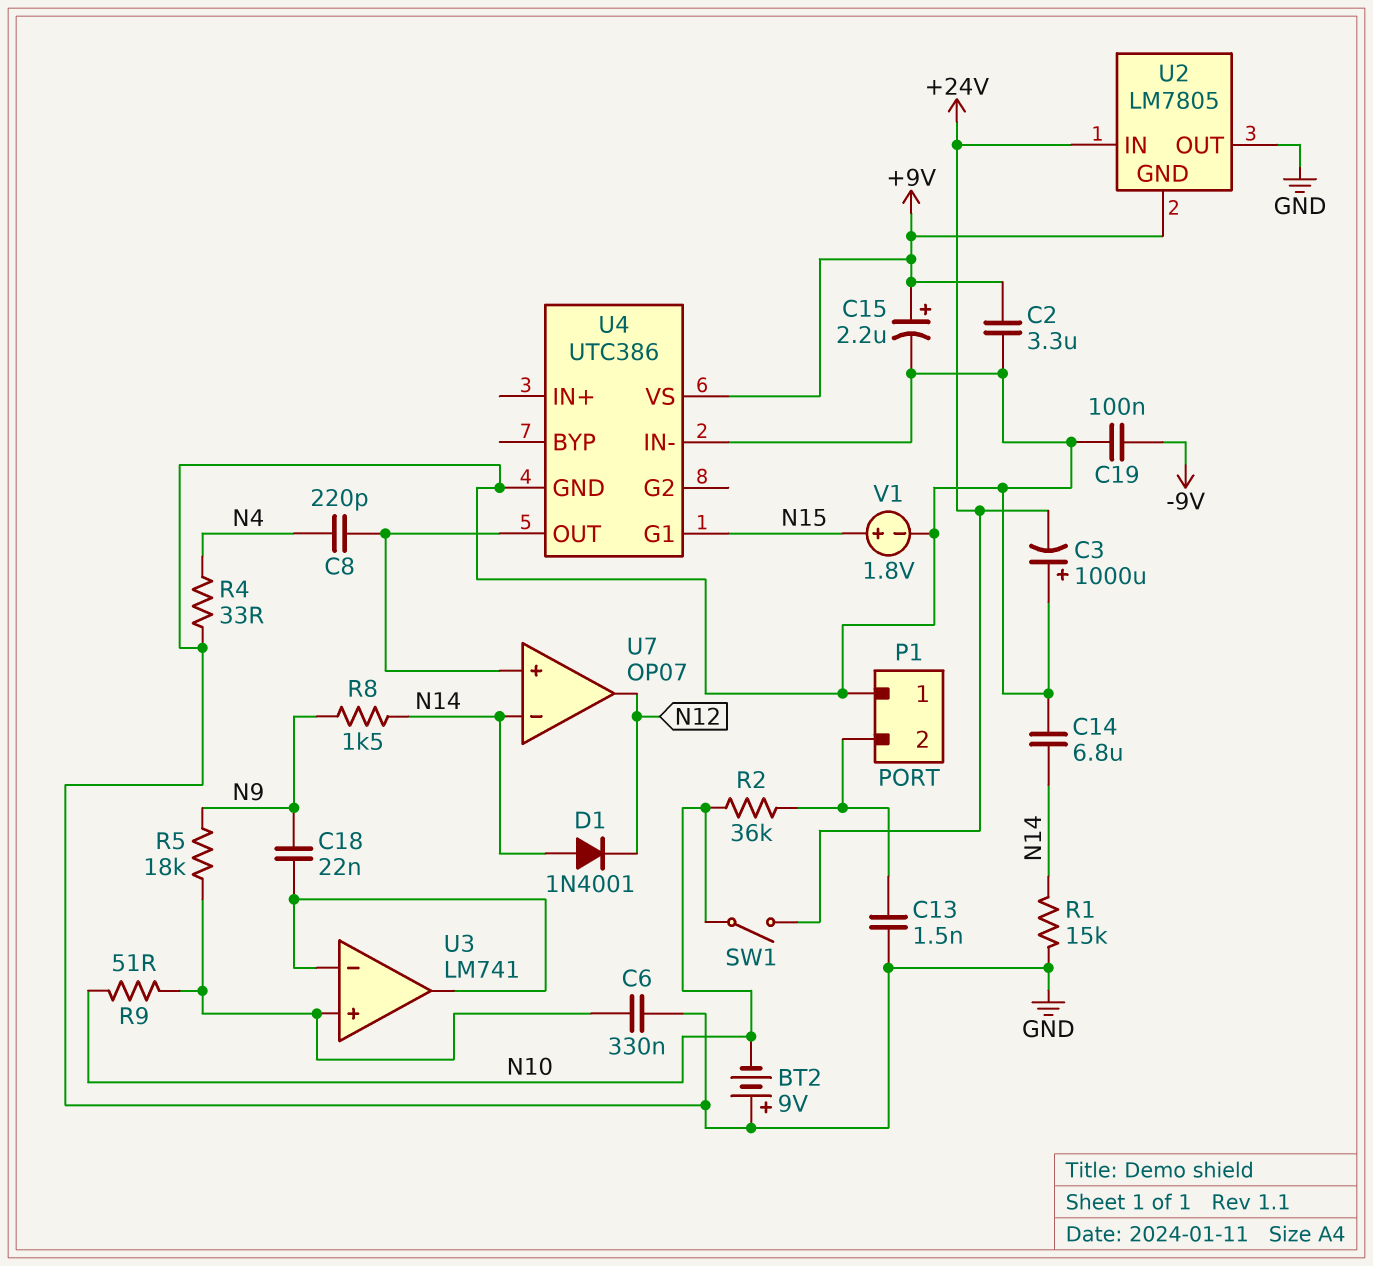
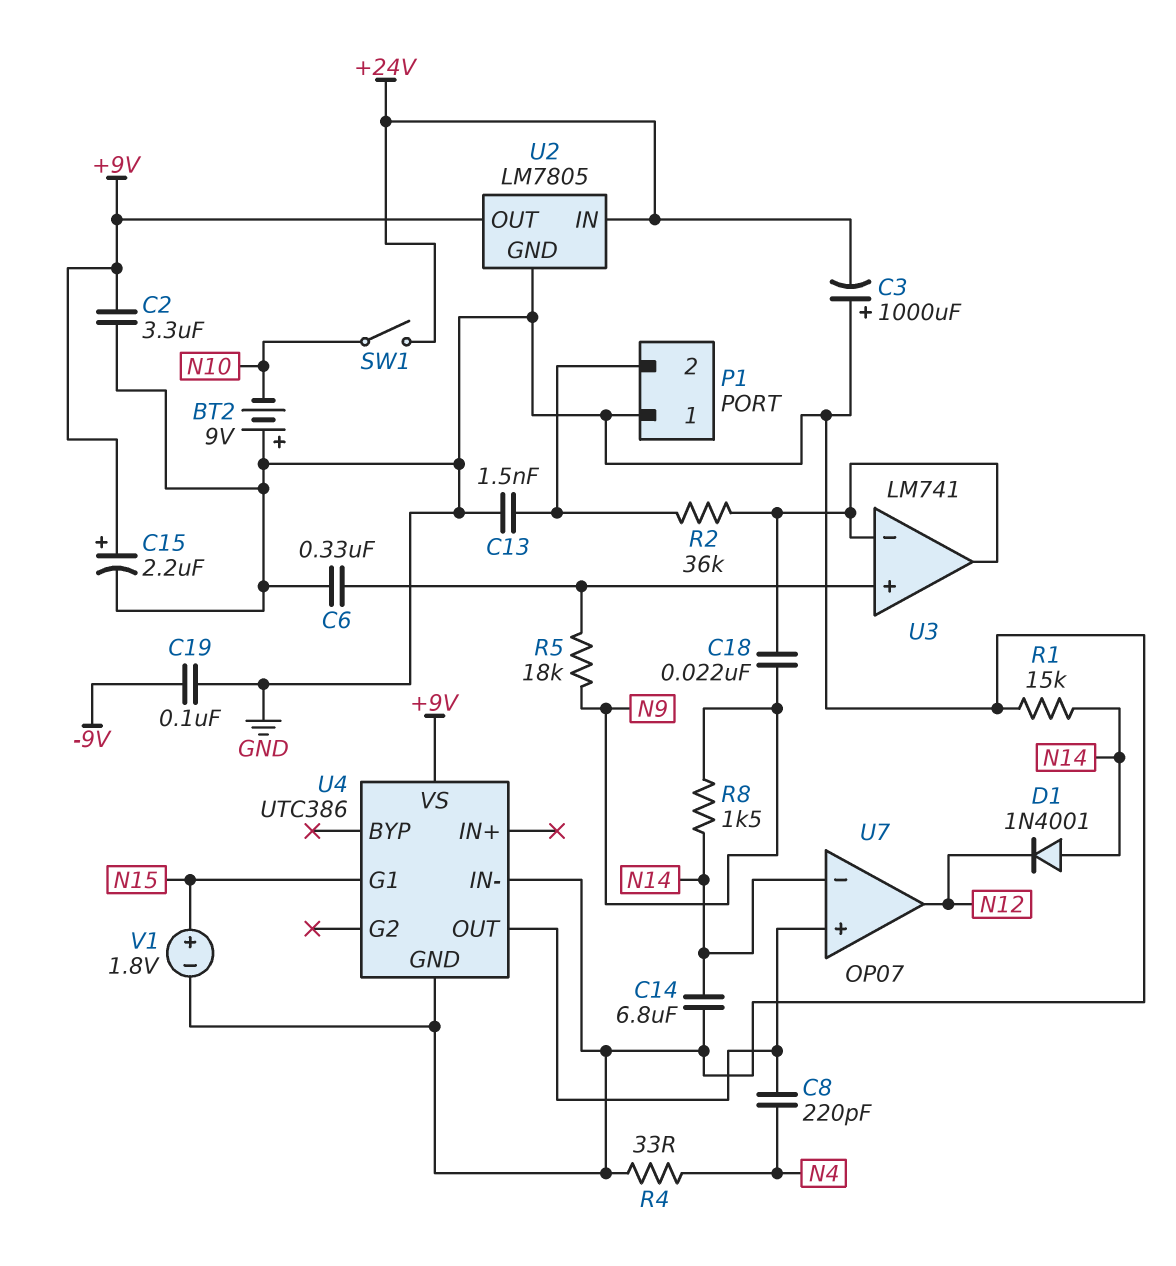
R2: 36k (N10, P1/2) -> 36k (P1/2, U3/in-)
R9: 51 (N10, U3/in+) -> none
U2 pin GND: +9V -> GND
U2 pin OUT: GND -> +9V

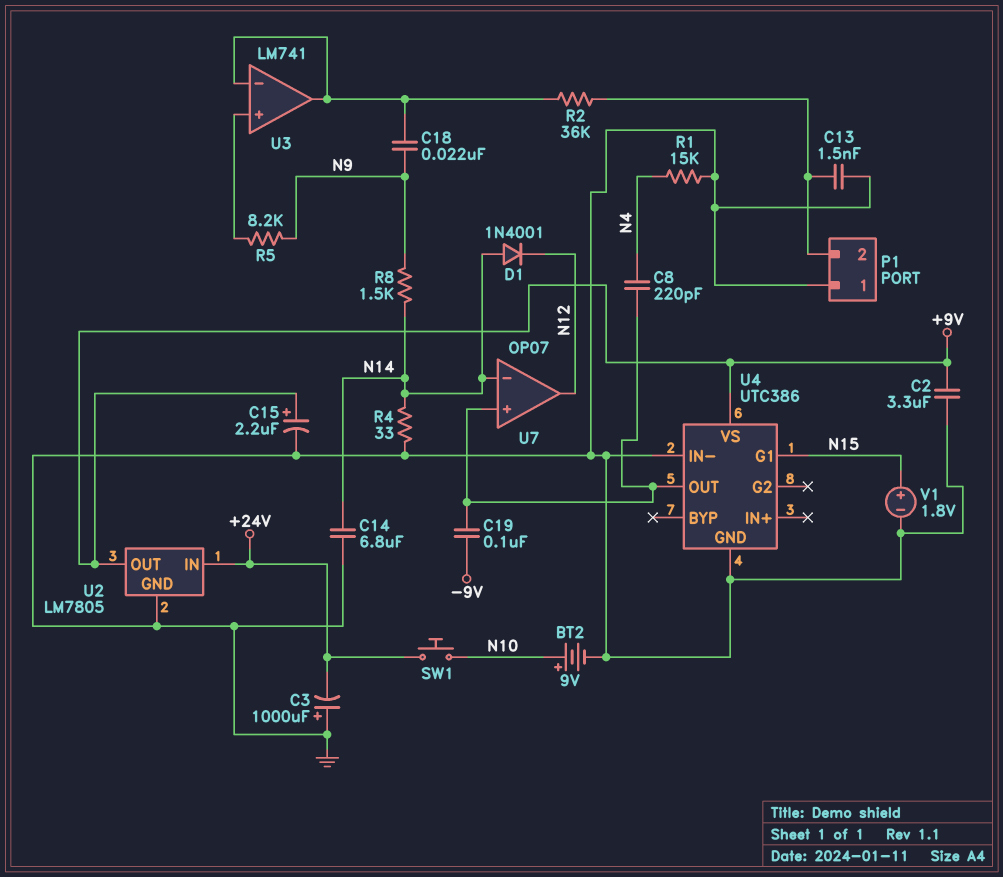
BT2: 9V (plus GND, minus N10) -> 9V (plus N10, minus GND)
C6: 330nF (GND, U3/in+) -> none
C19: 100nF (-9V, GND) -> 100nF (-9V, U4/OUT)
R1: 15k (GND, N14) -> 15k (GND, N4)
R4: 33 (GND, N4) -> 33 (GND, N14)
R5: 18k (N9, U3/in+) -> 8.2k (N9, U3/in+)
SW1: switch (+24V, N10) -> button (+24V, N10)

